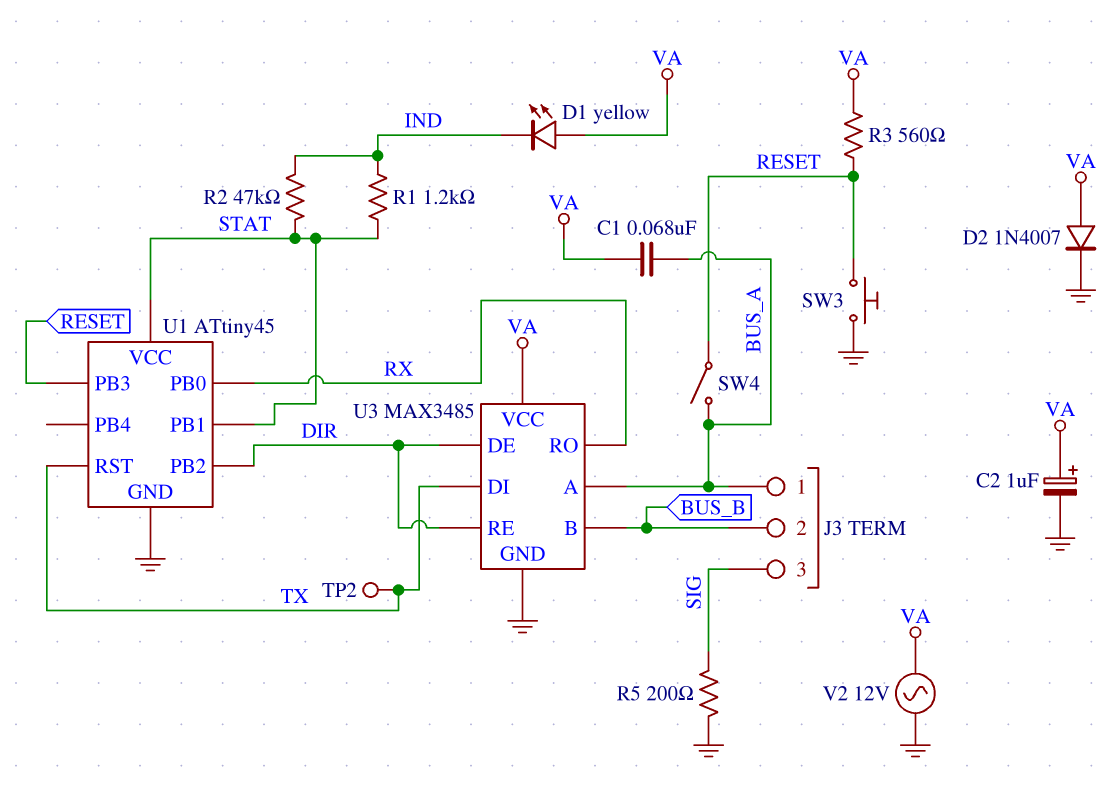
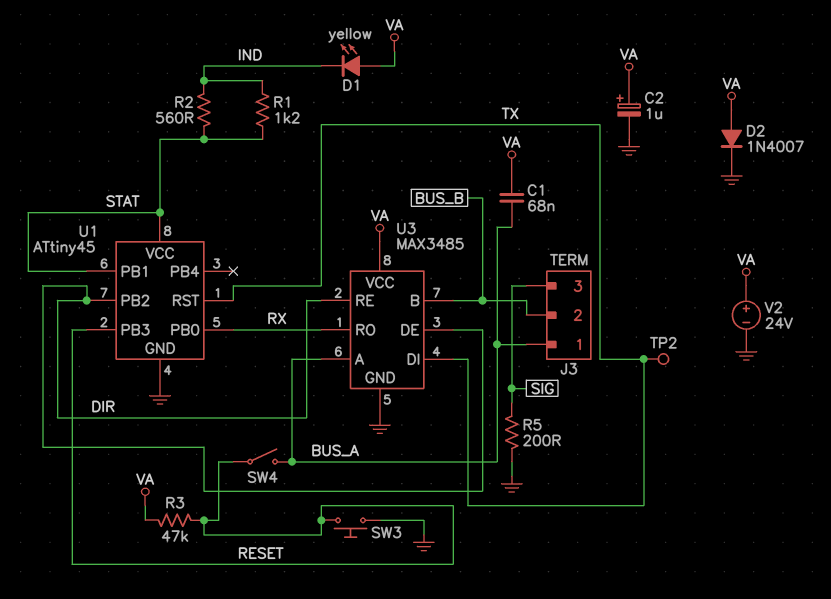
R2: 47k (IND, STAT) -> 560 (IND, STAT)
R3: 560 (RESET, VA) -> 47k (RESET, VA)
V2: AC 12V (GND, VA) -> 24V (plus VA, minus GND)

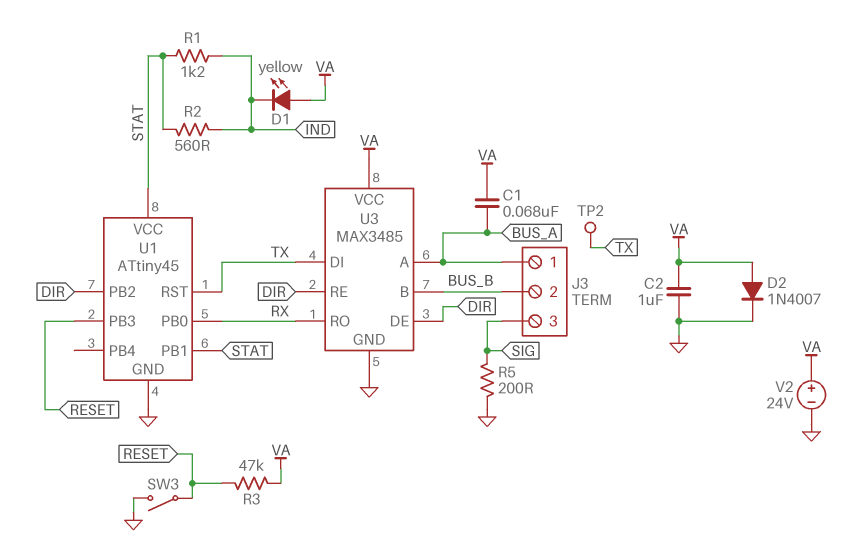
C2: 1uF (plus VA, minus GND) -> 1uF (GND, VA)
SW3: button (GND, RESET) -> switch (GND, RESET)
SW4: switch (BUS_A, RESET) -> none

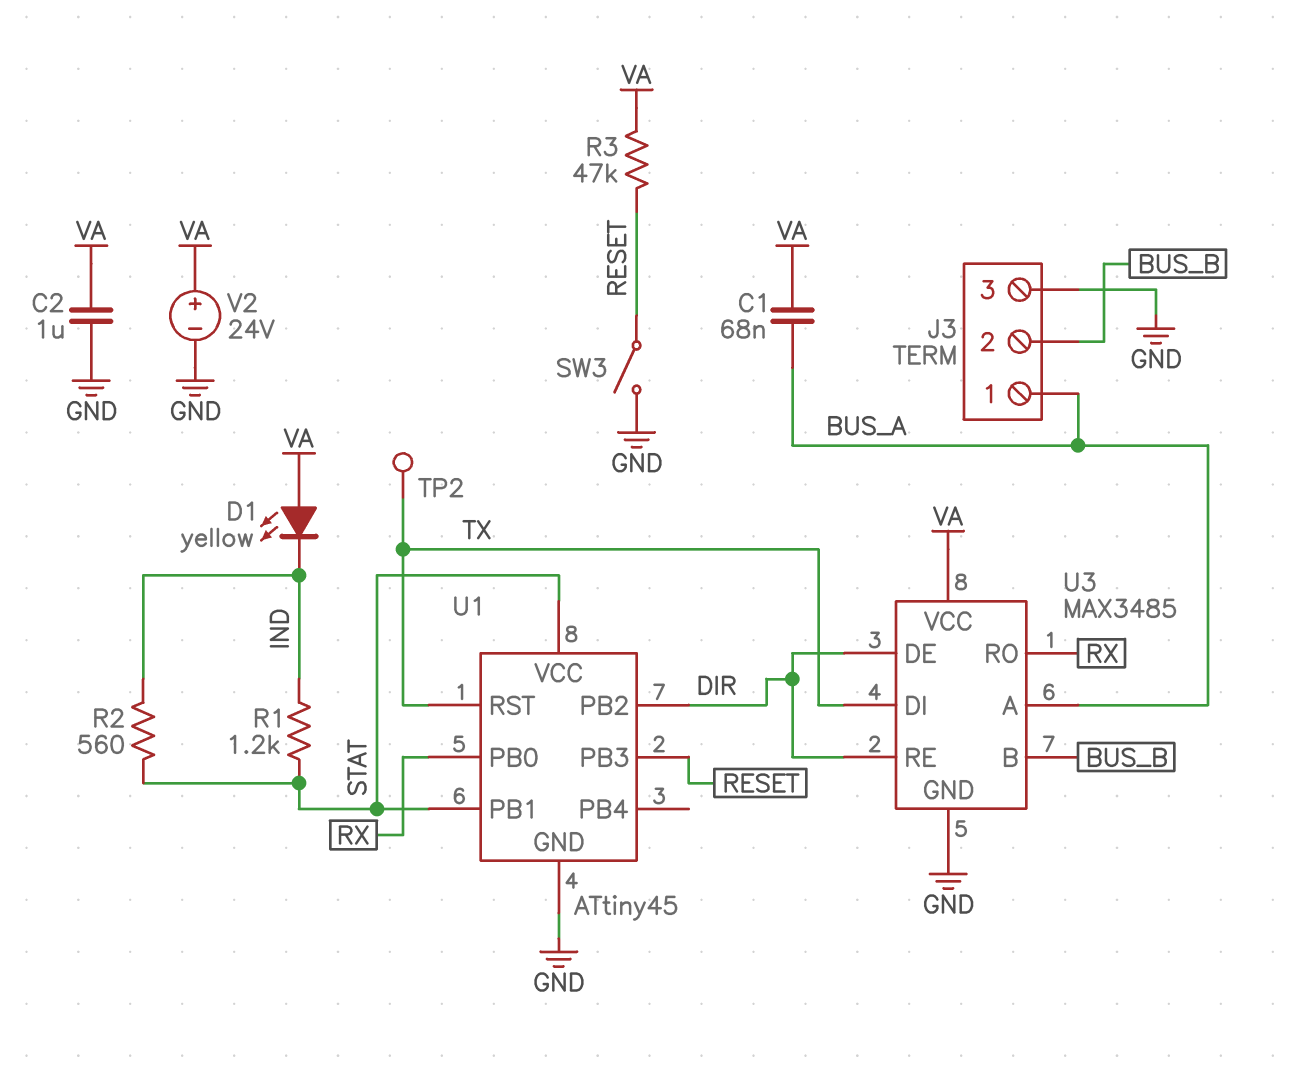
D2: diode 1N4007 (A VA, K GND) -> none
J3 pin 3: SIG -> GND
R5: 200 (GND, SIG) -> none

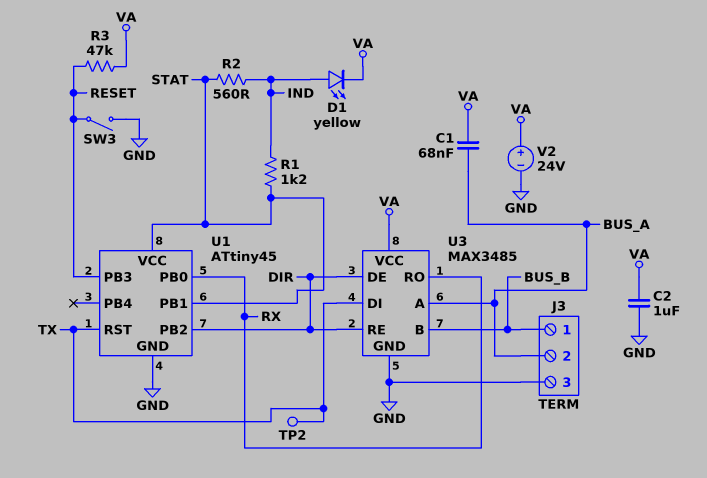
D1: LED yellow (A VA, K IND) -> LED yellow (A IND, K VA)
J3 pin 1: BUS_A -> BUS_B
J3 pin 2: BUS_B -> BUS_A

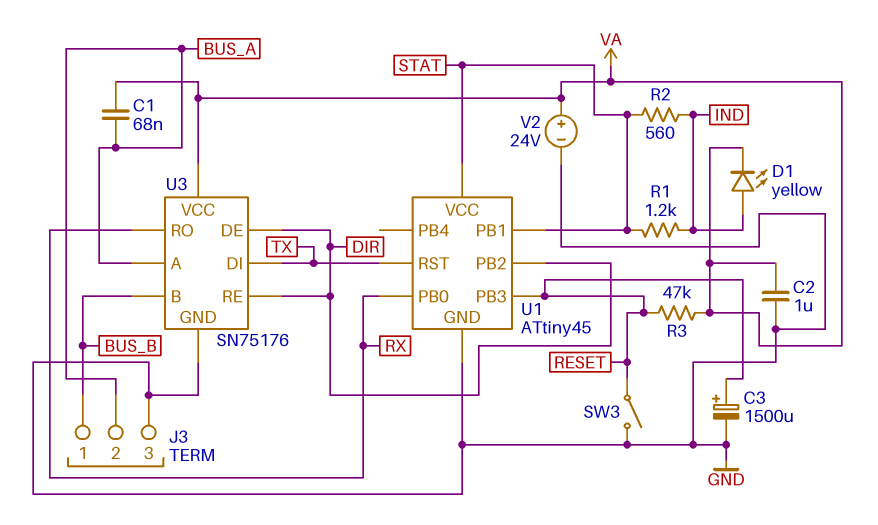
C3: none -> 1500uF (plus RESET, minus GND)
TP2: test point (TX) -> none
U3: MAX3485 -> SN75176

